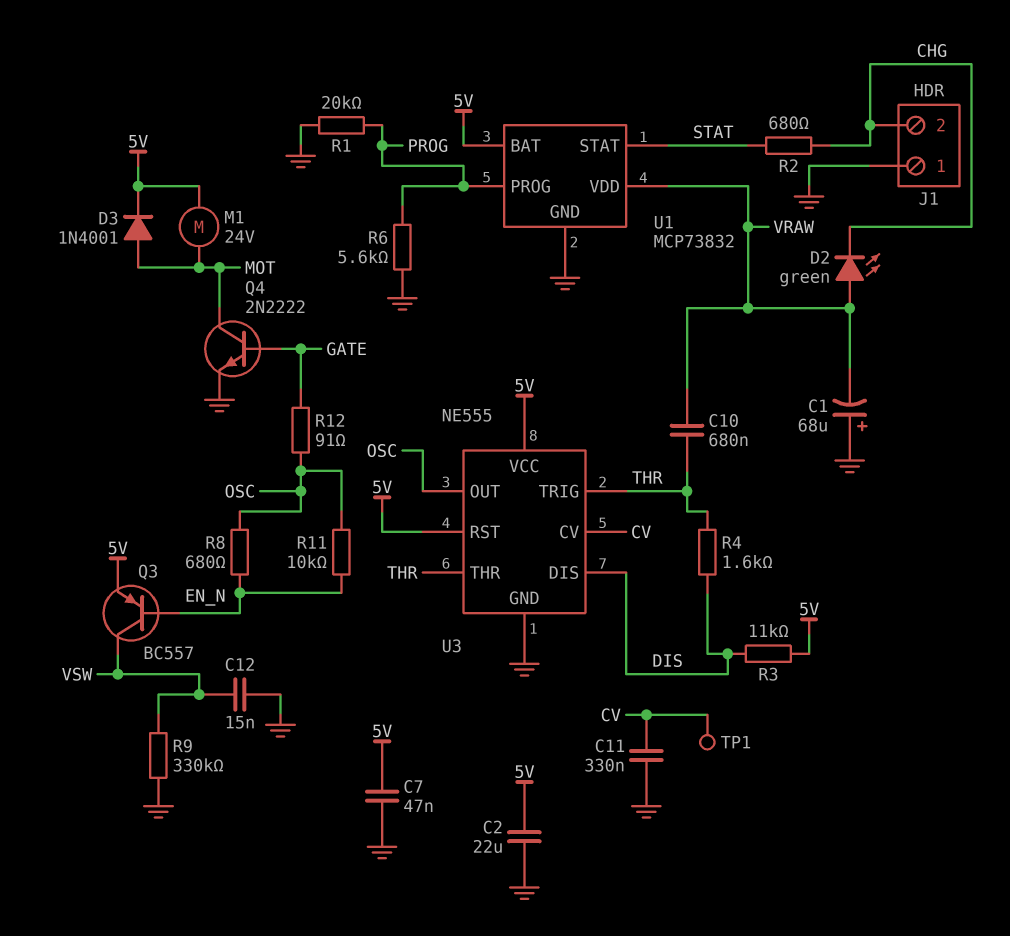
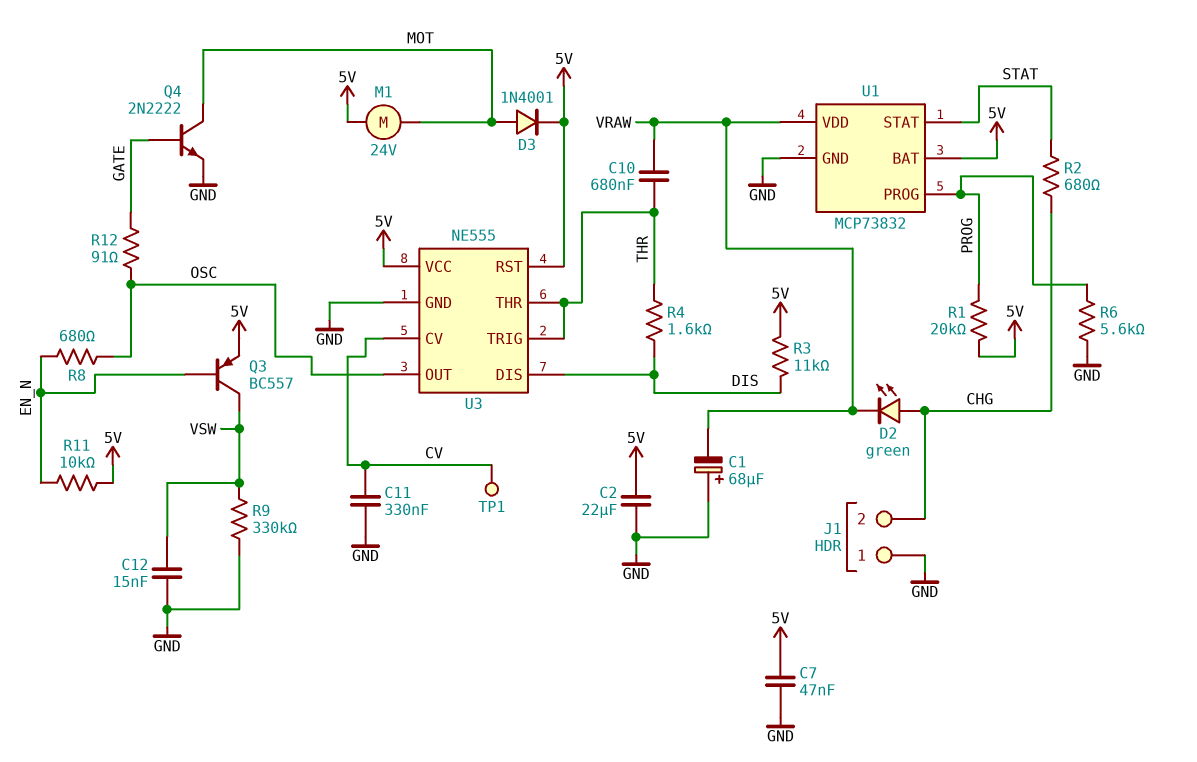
D2: LED green (A VRAW, K CHG) -> LED green (A CHG, K VRAW)
R1: 20k (GND, PROG) -> 20k (5V, PROG)
R11: 10k (EN_N, OSC) -> 10k (5V, EN_N)

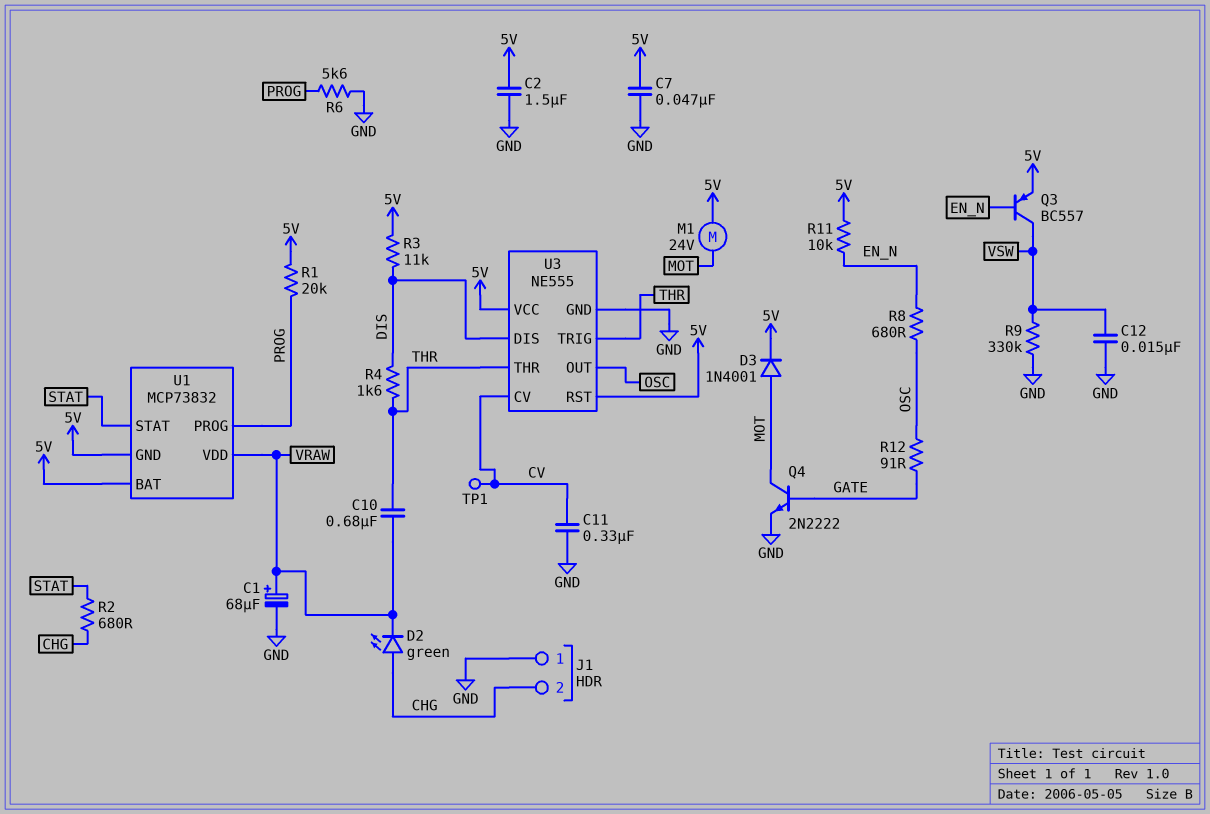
C1: 68uF (plus GND, minus VRAW) -> 68uF (plus VRAW, minus GND)
C2: 22uF (5V, GND) -> 1.5uF (5V, GND)
U1 pin GND: GND -> 5V

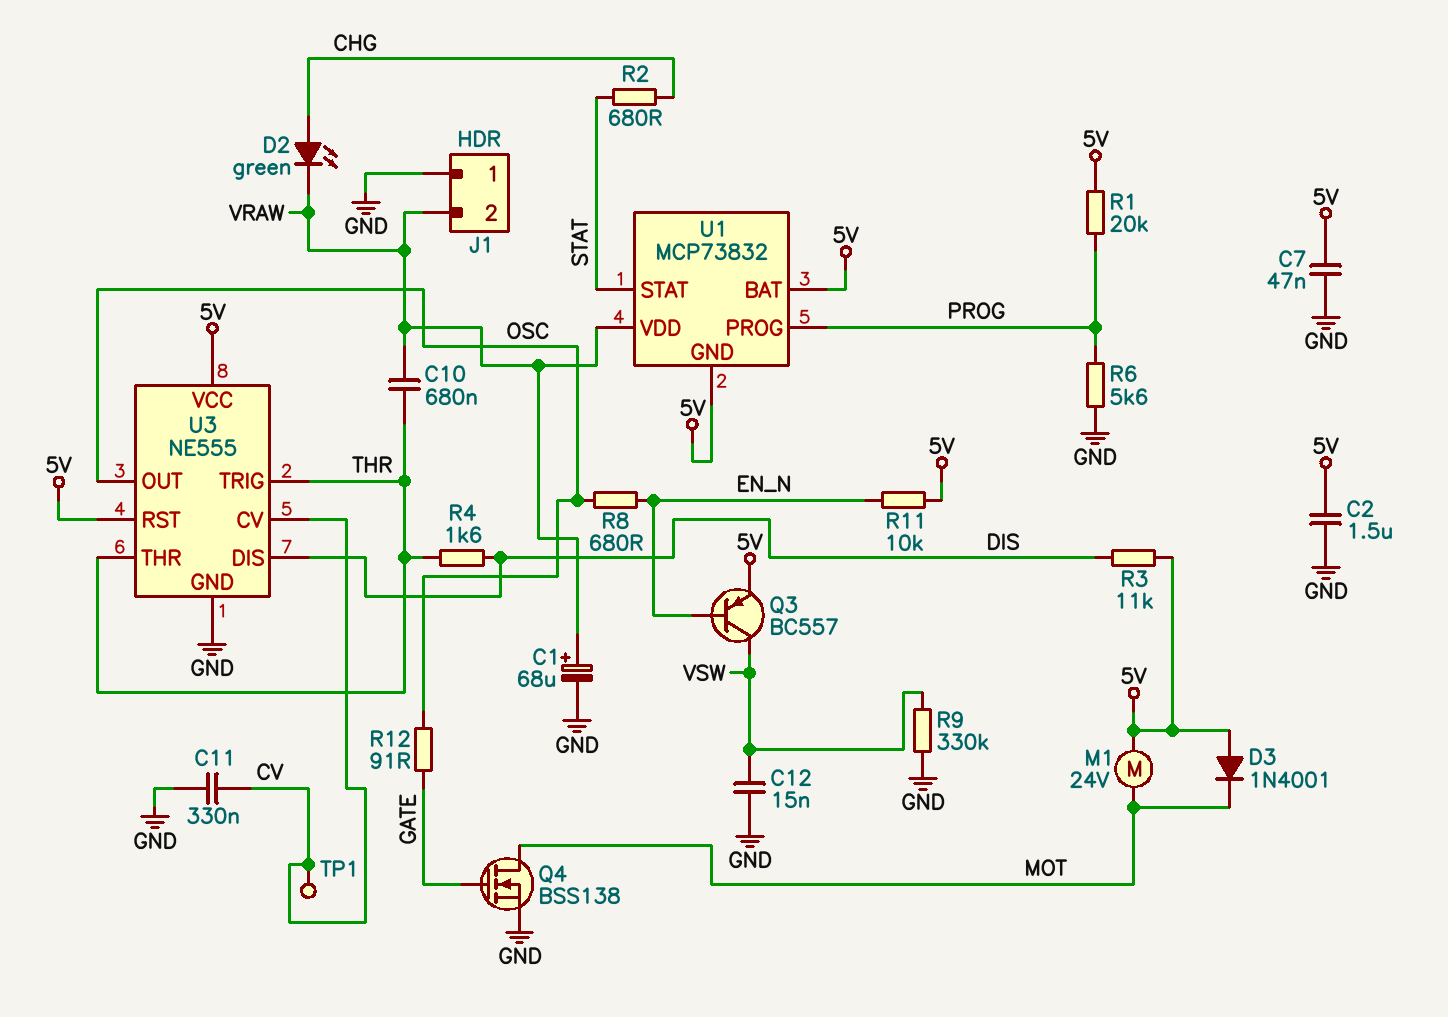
D3: diode 1N4001 (A MOT, K 5V) -> diode 1N4001 (A 5V, K MOT)
J1 pin 2: CHG -> VRAW
Q4: NPN 2N2222 (B GATE, C MOT, E GND) -> NMOS BSS138 (G GATE, D MOT, S GND)

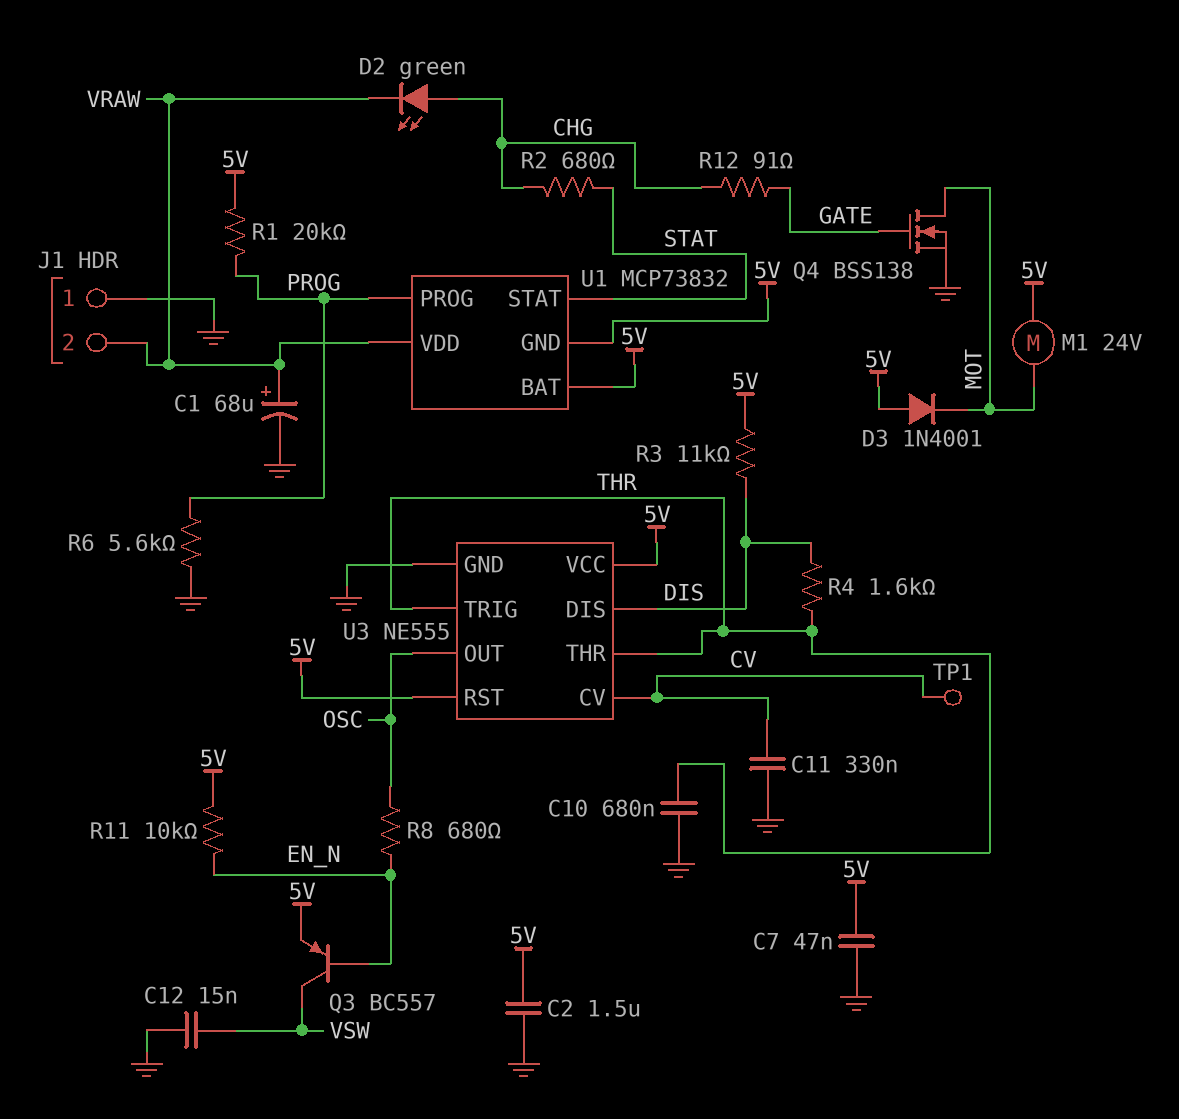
C10: 680nF (THR, VRAW) -> 680nF (GND, THR)
R9: 330k (GND, VSW) -> none
R12: 91 (GATE, OSC) -> 91 (CHG, GATE)

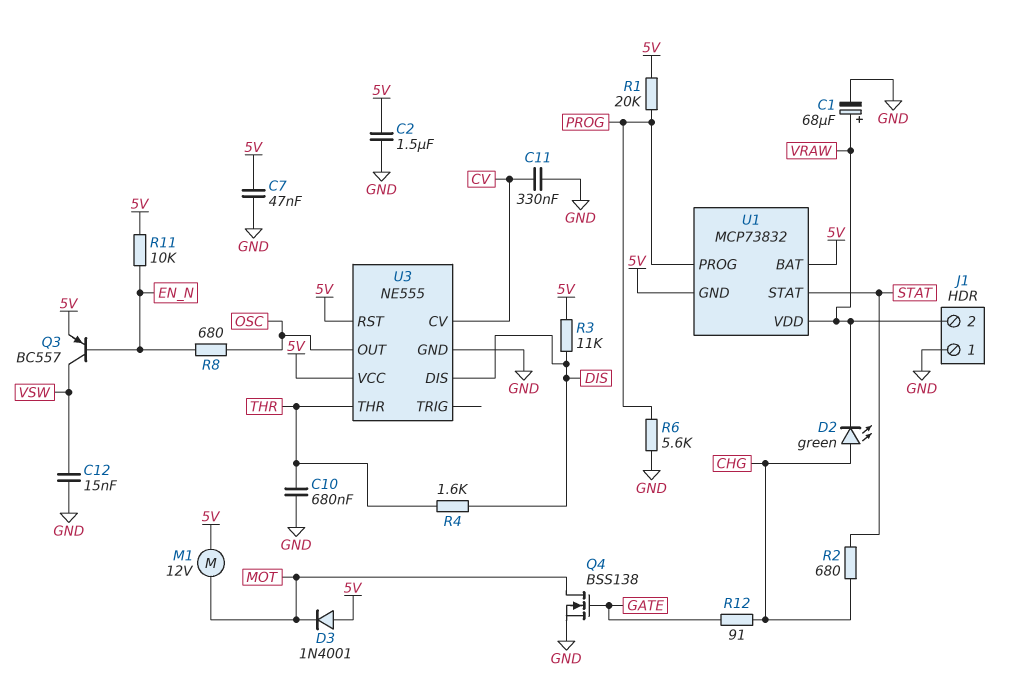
M1: motor 24V (5V, MOT) -> motor 12V (5V, MOT)
TP1: test point (CV) -> none
U3 pin TRIG: THR -> none

